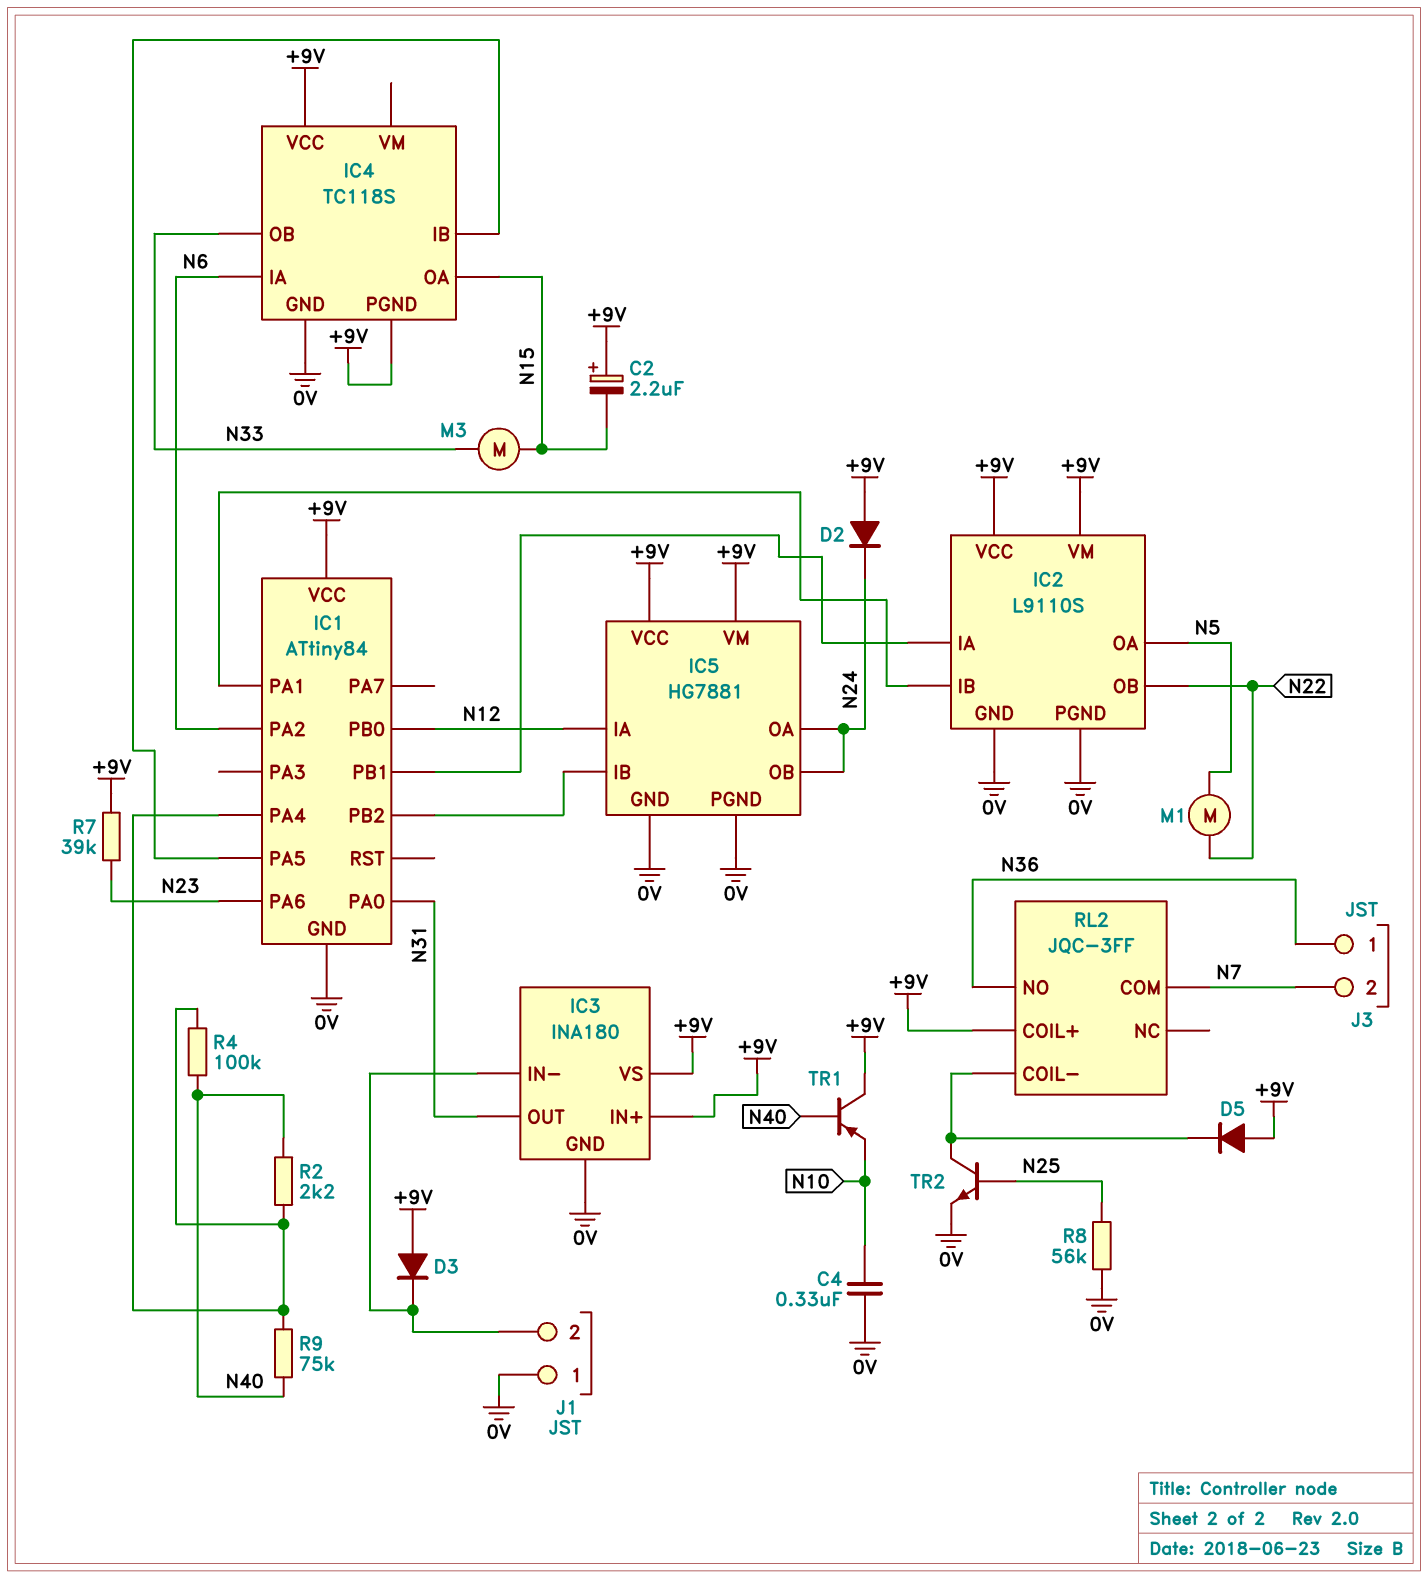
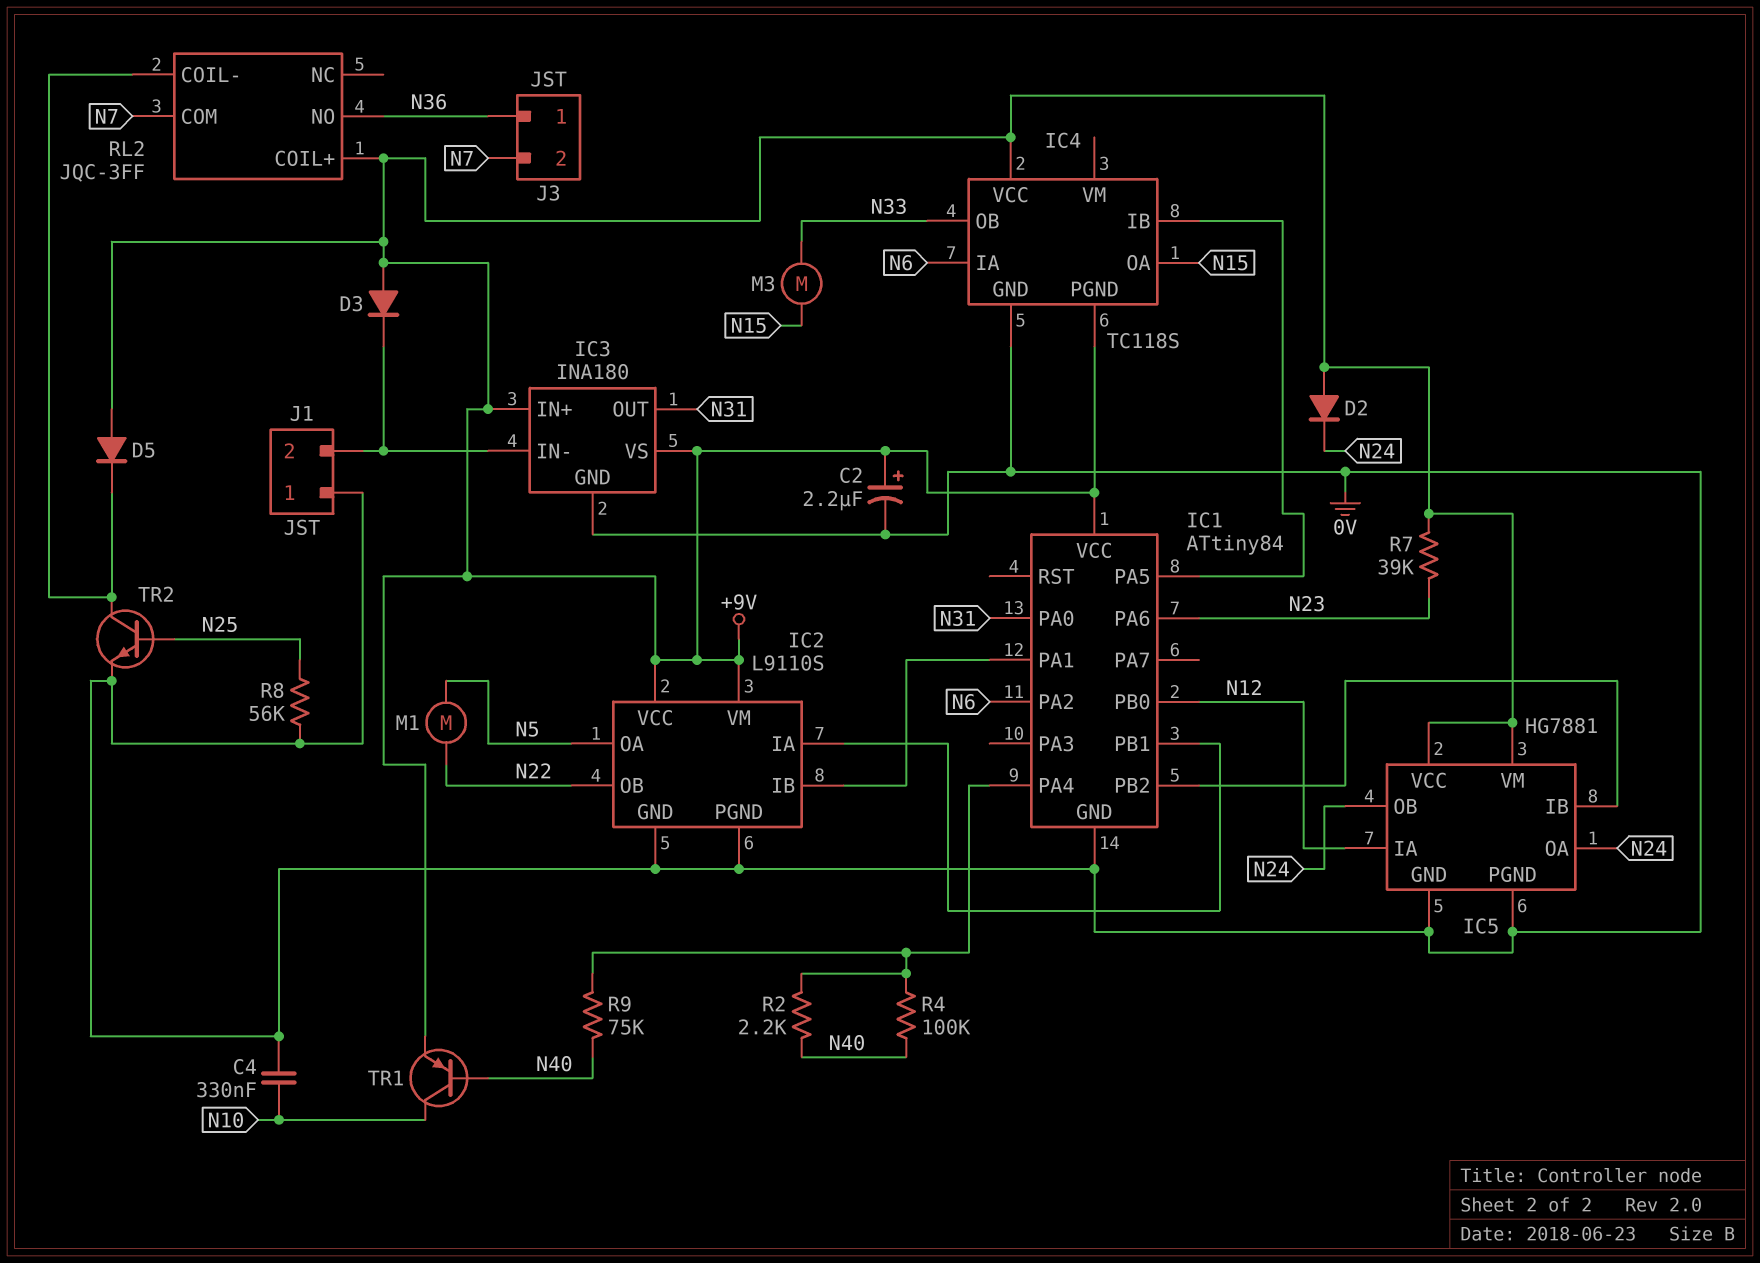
C2: 2.2uF (plus +9V, minus N15) -> 2.2uF (plus +9V, minus 0V)
TR1: PNP (B N40, C +9V, E N10) -> PNP (B N40, C N10, E +9V)

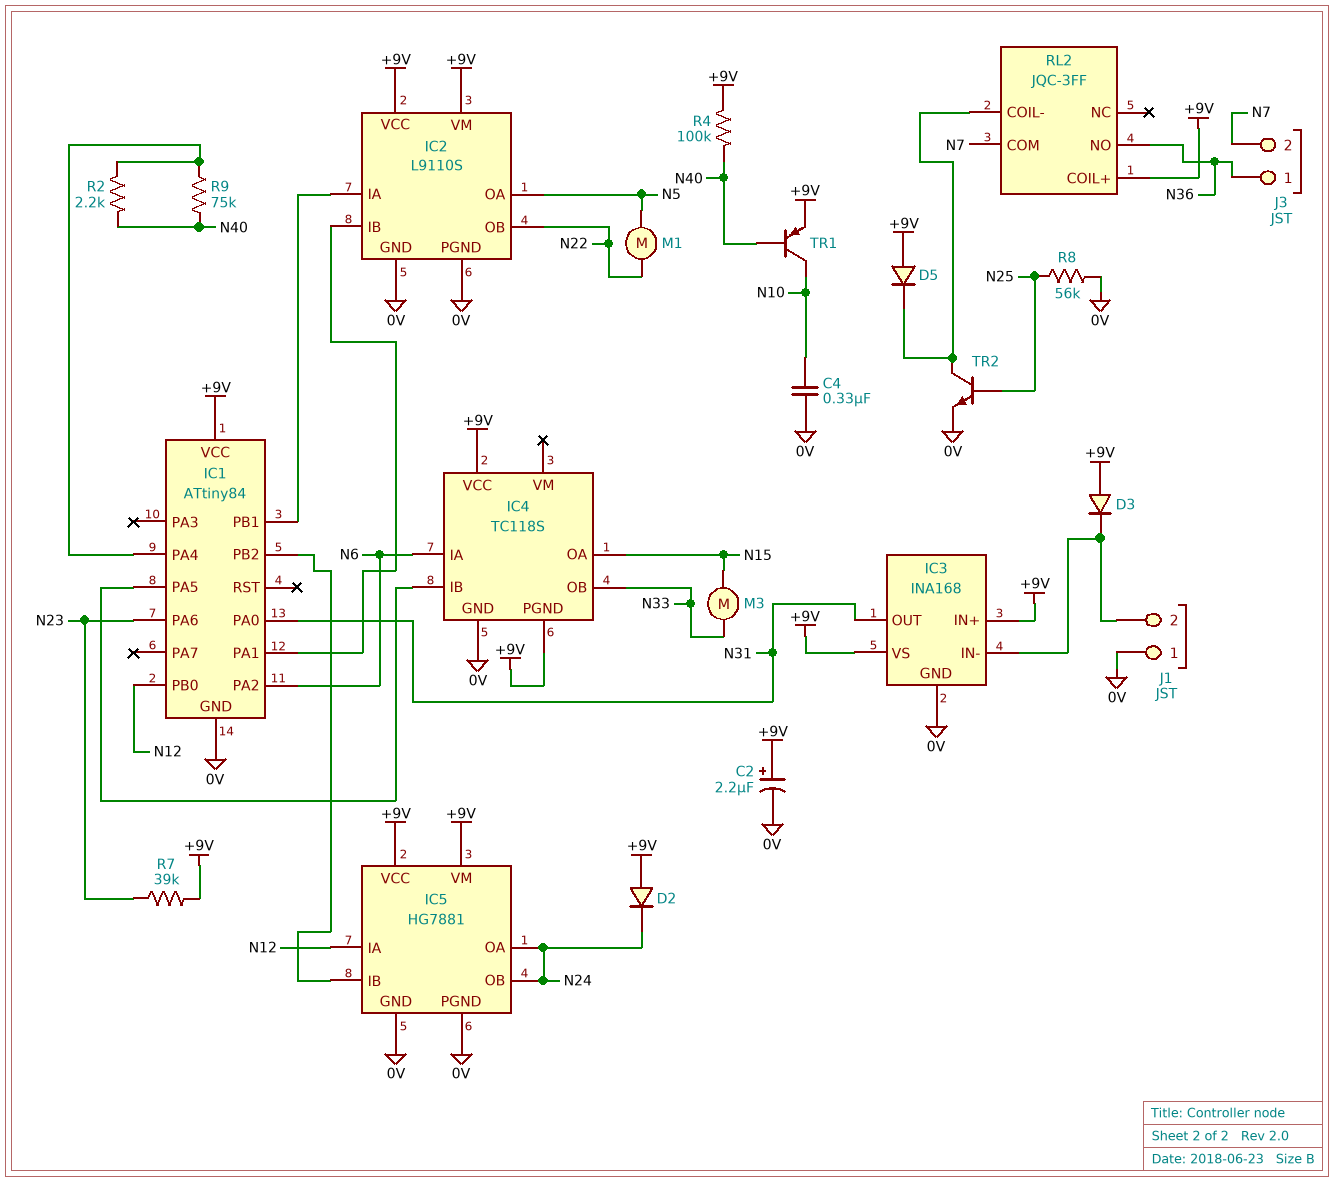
IC3: INA180 -> INA168
R4: 100k (IC1/PA4, N40) -> 100k (+9V, N40)

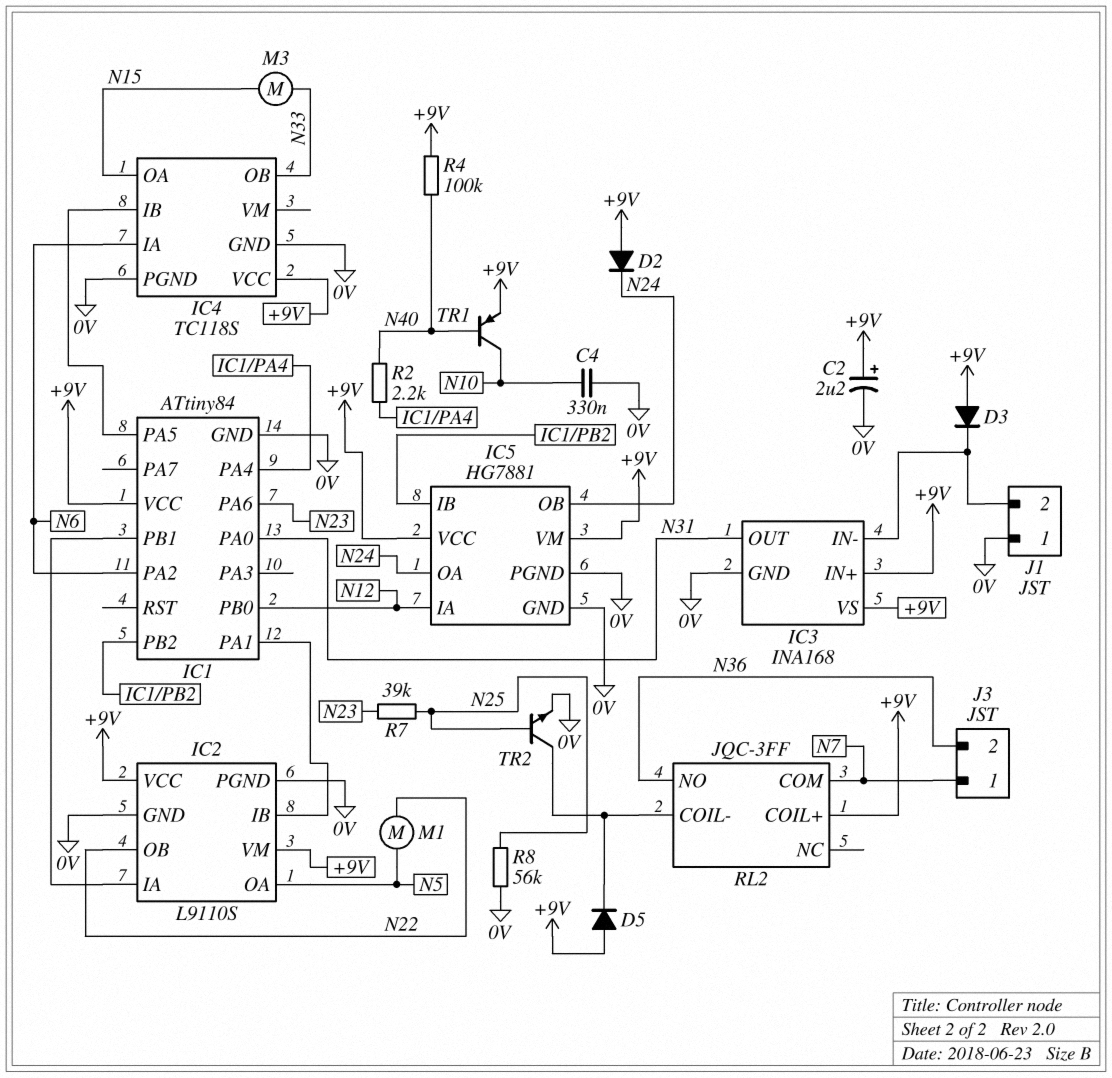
IC4 pin PGND: +9V -> 0V
J3 pin 1: N36 -> N7
J3 pin 2: N7 -> N36
R7: 39k (+9V, N23) -> 39k (N23, N25)
R9: 75k (IC1/PA4, N40) -> none

